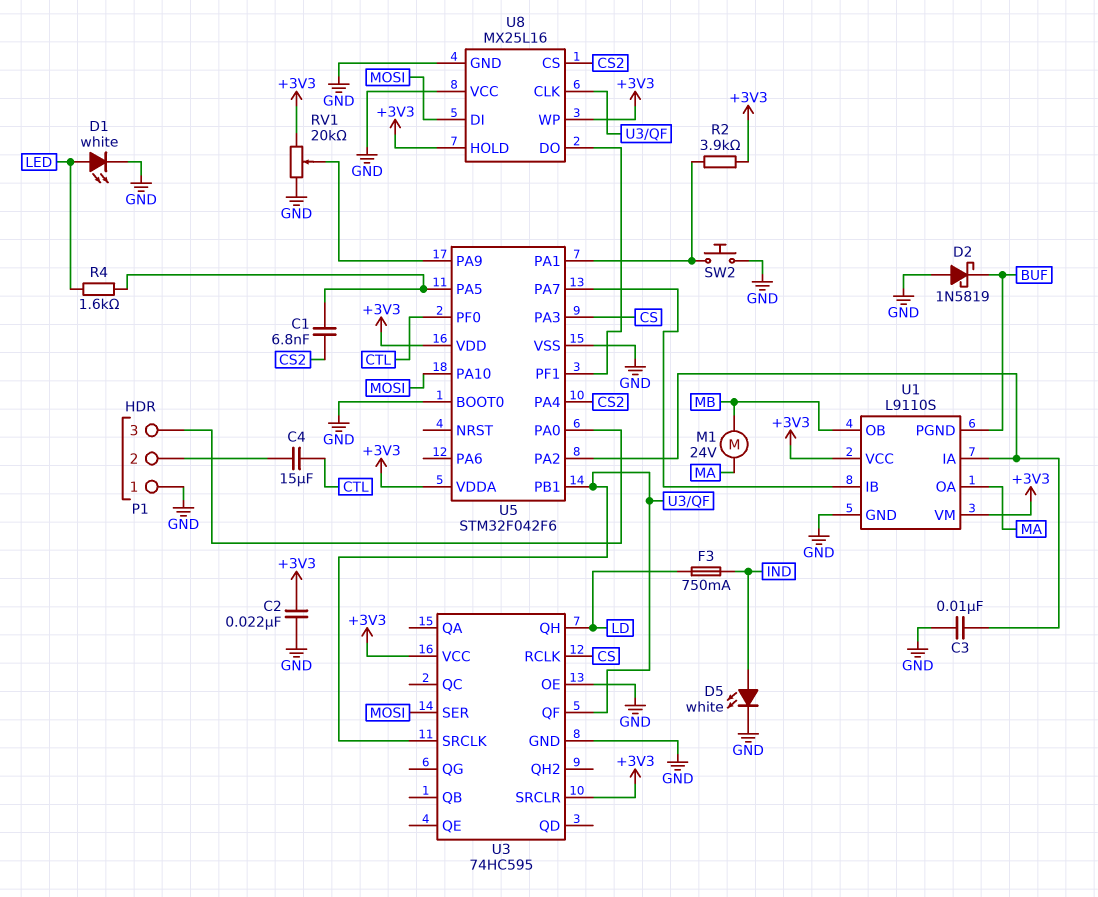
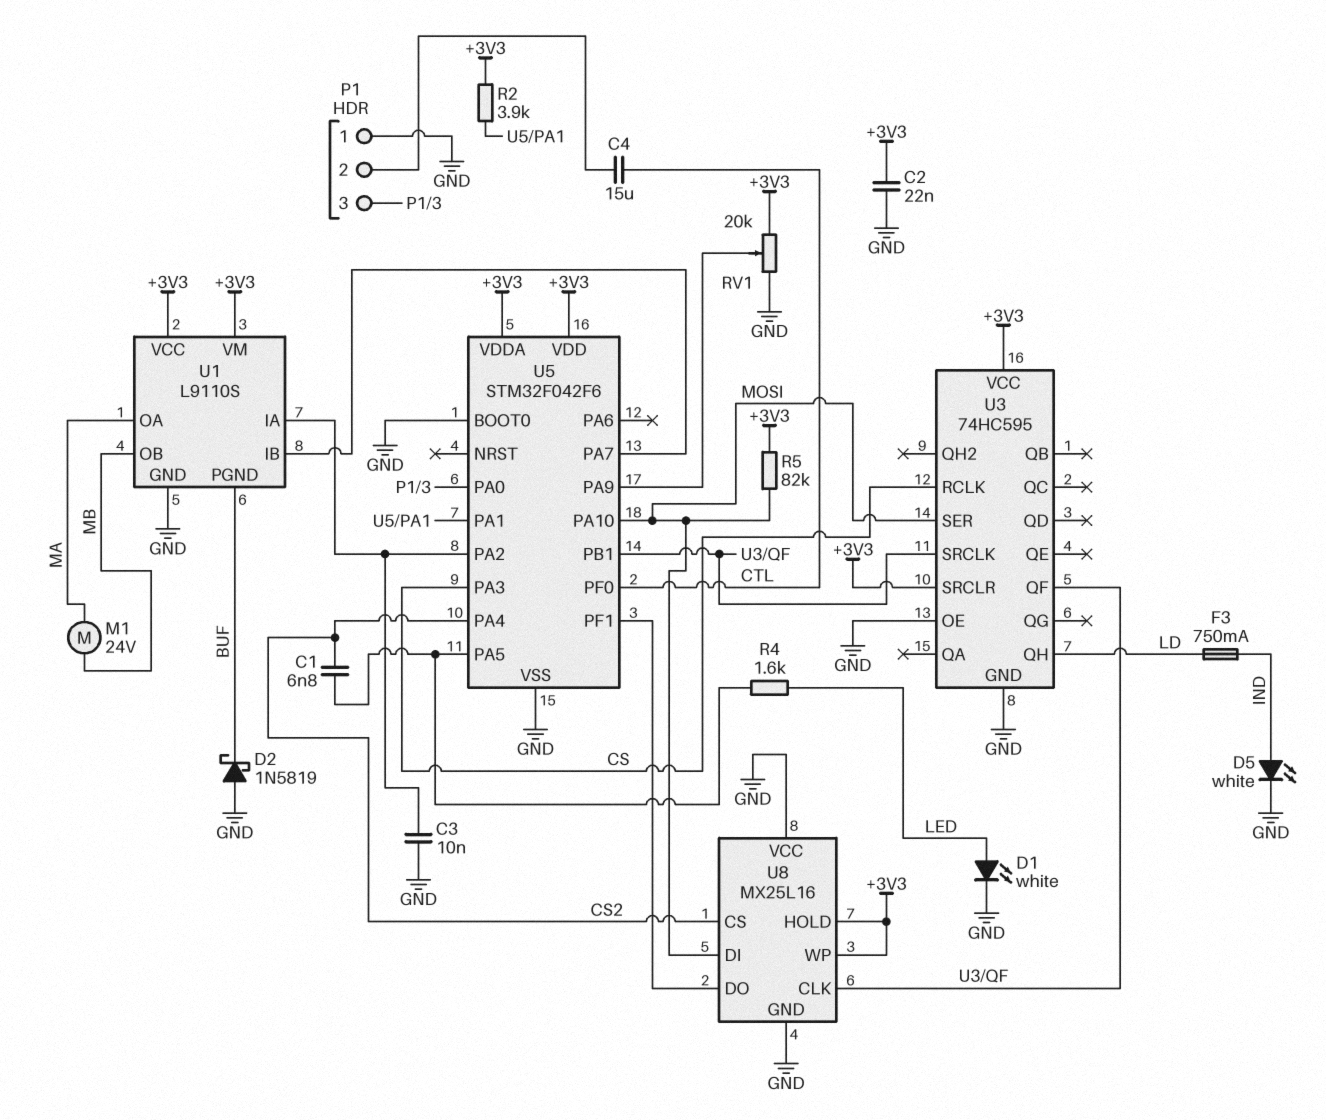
R5: none -> 82k (+3V3, MOSI)
SW2: button (GND, U5/PA1) -> none

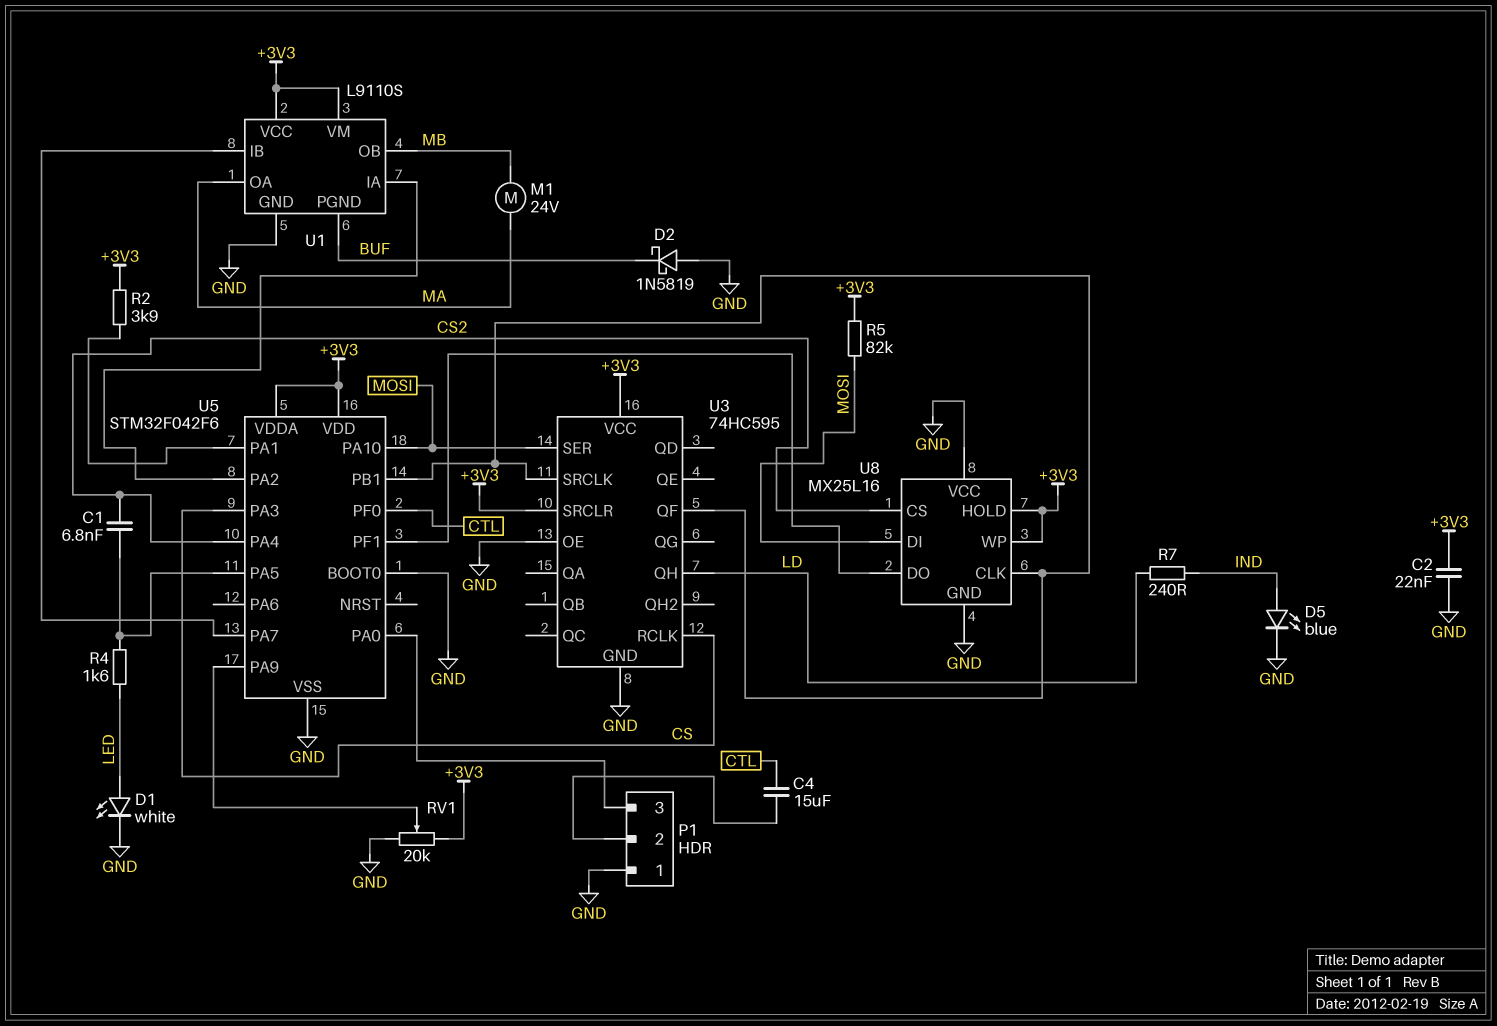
C3: 10nF (GND, U1/IA) -> none
D5: LED white (A IND, K GND) -> LED blue (A IND, K GND)
F3: 750mA (IND, LD) -> none
R7: none -> 240 (IND, LD)

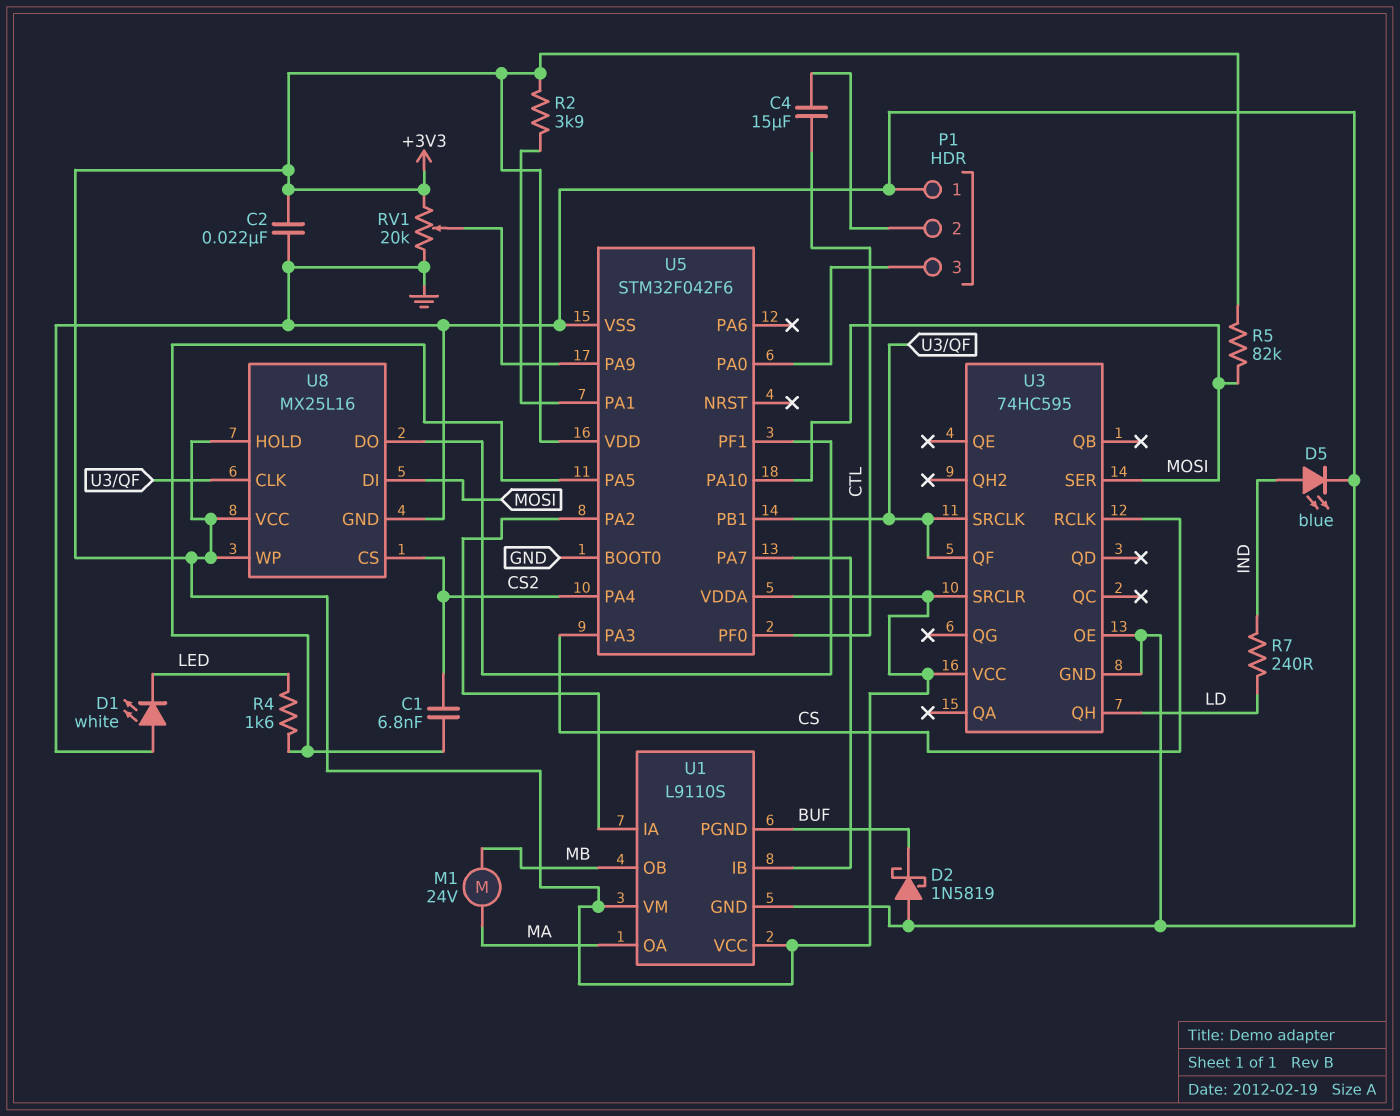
D1: LED white (A LED, K GND) -> LED white (A GND, K LED)
U8 pin VCC: GND -> +3V3

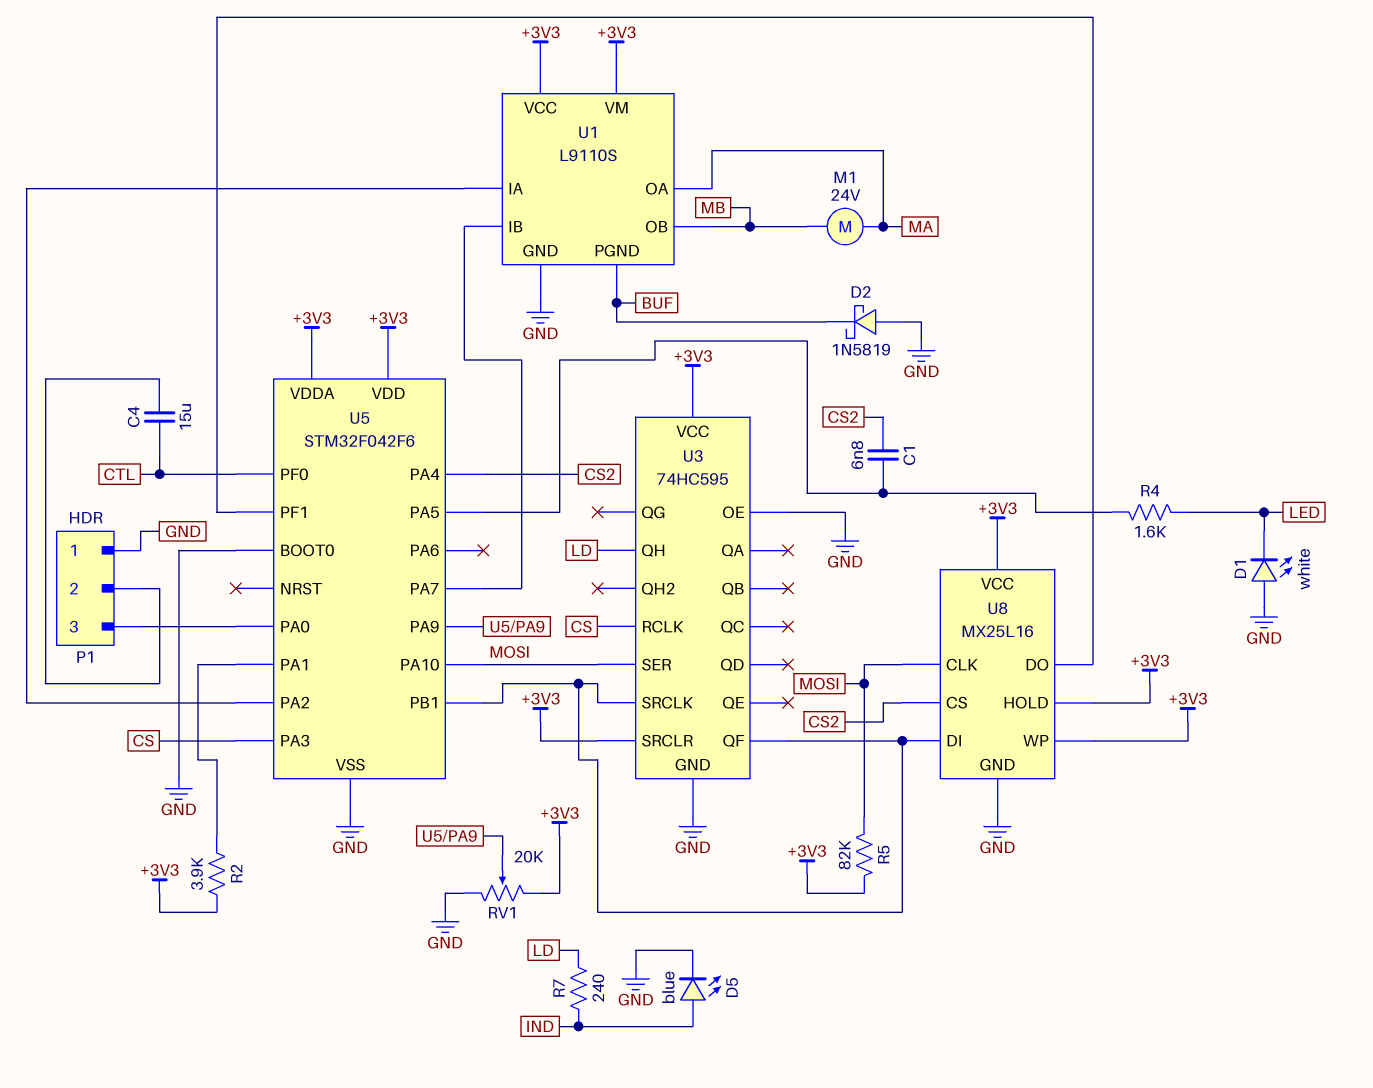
C2: 22nF (+3V3, GND) -> none
U8 pin CLK: U3/QF -> MOSI
U8 pin DI: MOSI -> U3/QF

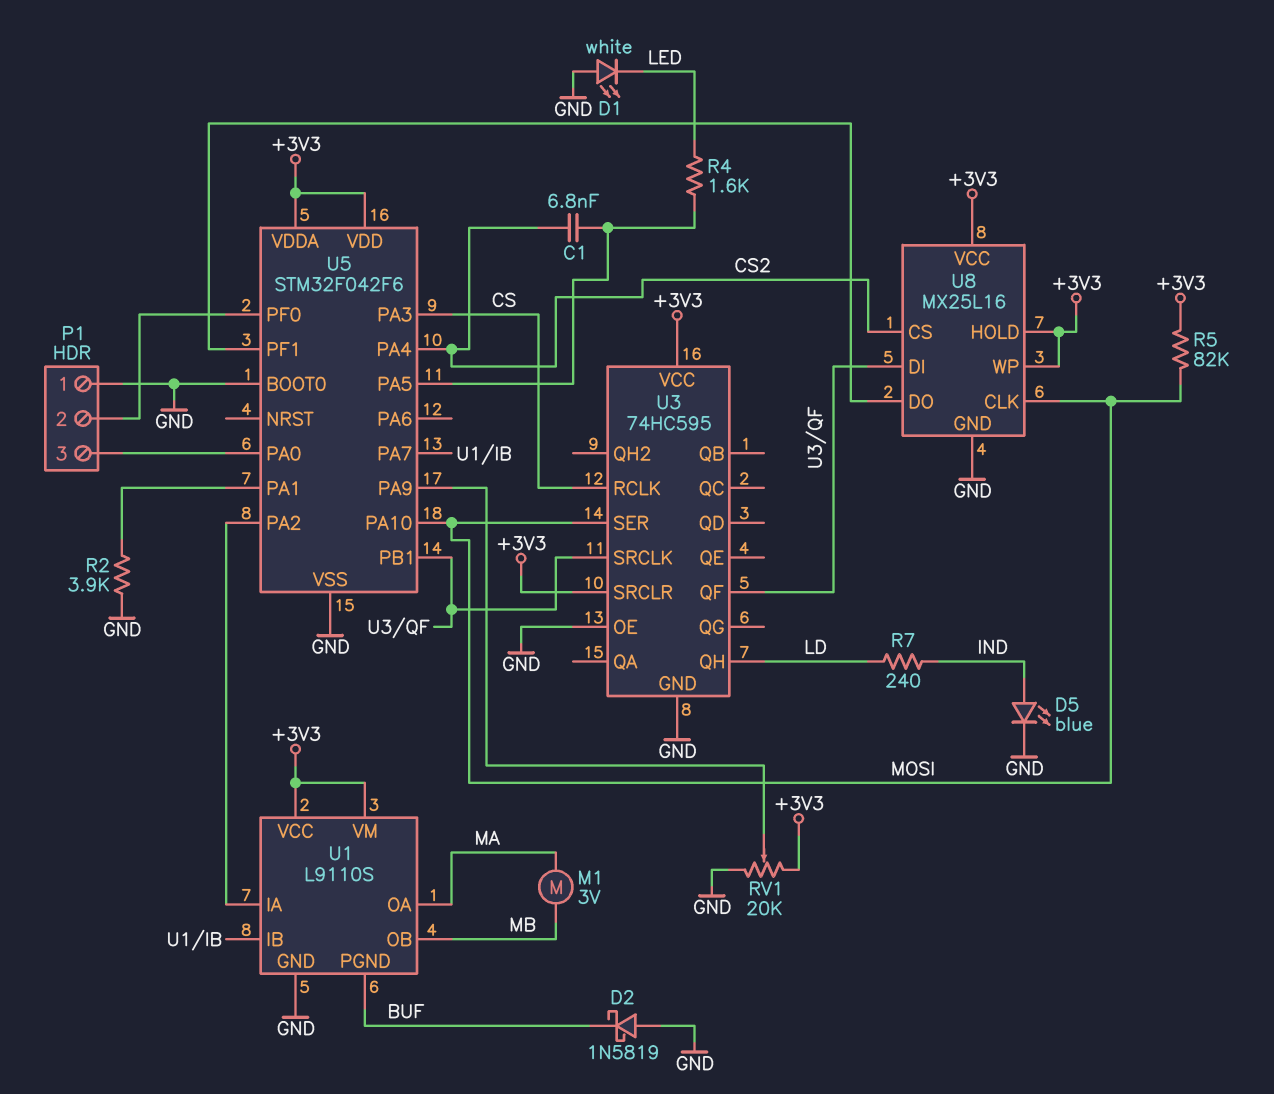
C4: 15uF (CTL, P1/2) -> none
M1: motor 24V (MA, MB) -> motor 3V (MA, MB)
R2: 3.9k (+3V3, U5/PA1) -> 3.9k (GND, U5/PA1)
U5 pin PF0: CTL -> P1/2

